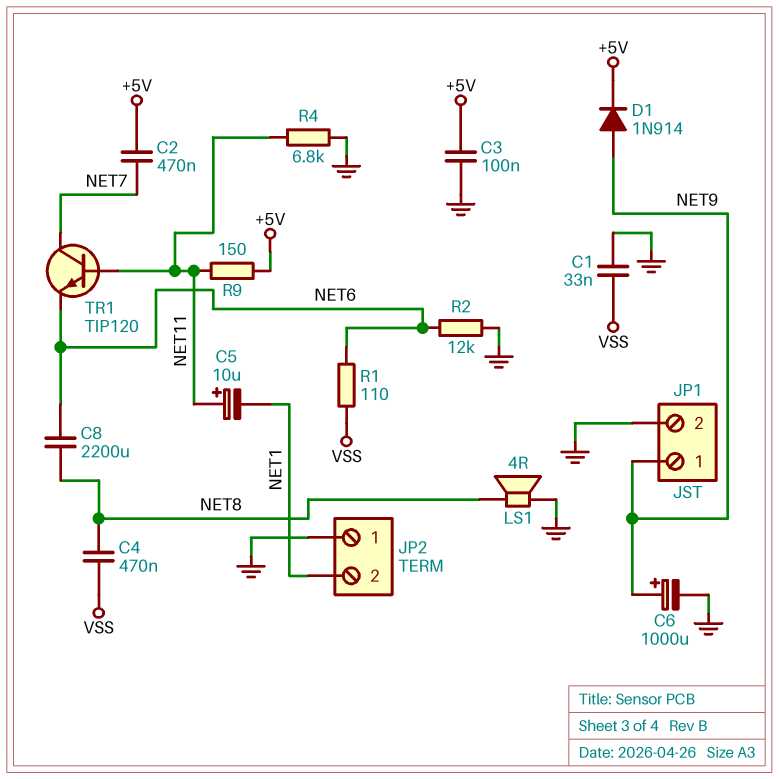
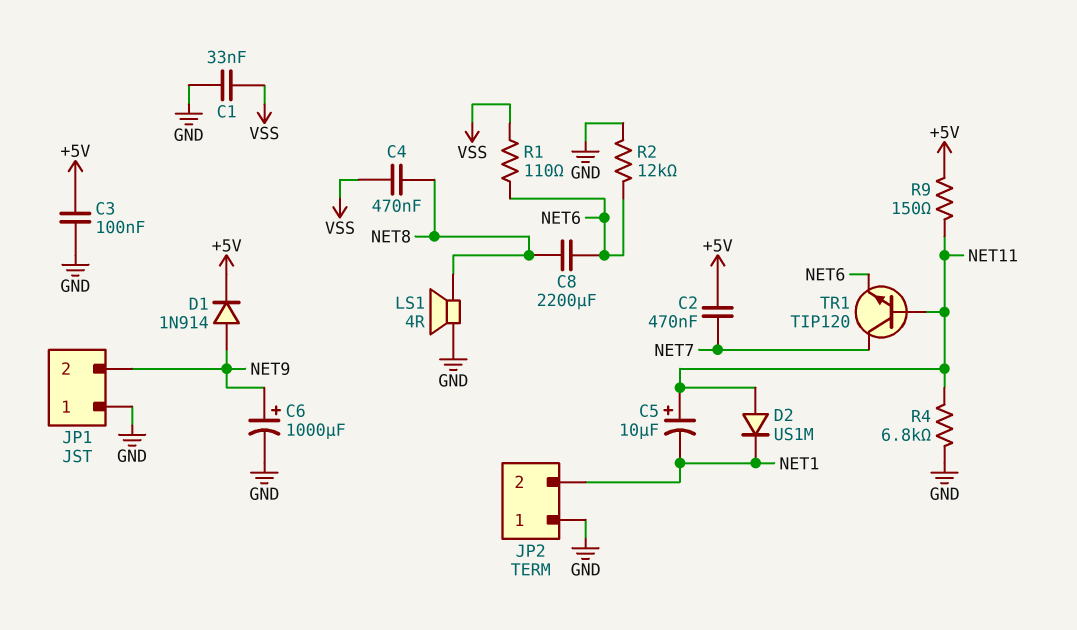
D2: none -> diode US1M (A NET11, K NET1)
JP1 pin 1: NET9 -> GND
JP1 pin 2: GND -> NET9

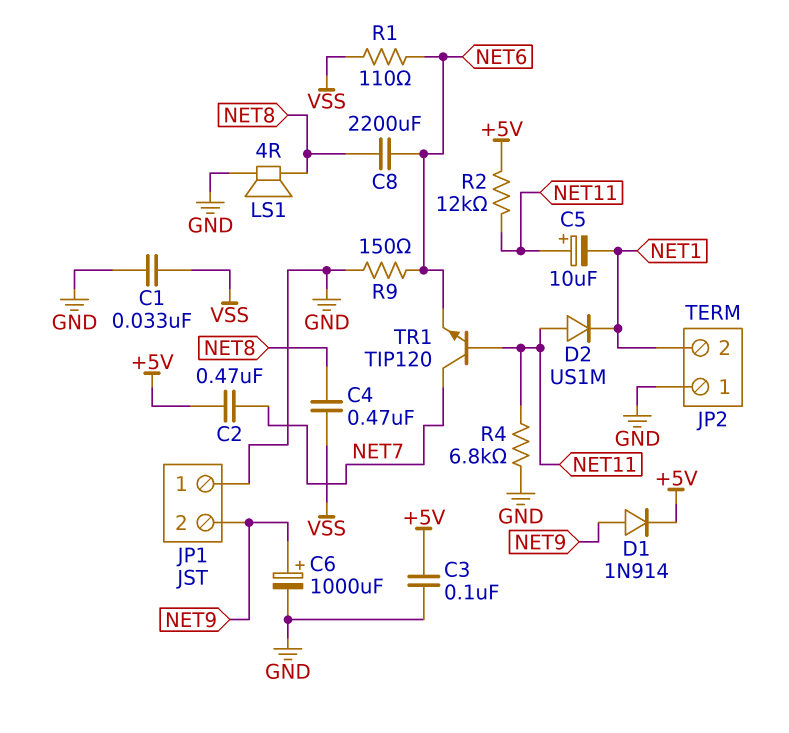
R2: 12k (GND, NET6) -> 12k (+5V, NET11)
R9: 150 (+5V, NET11) -> 150 (GND, NET6)

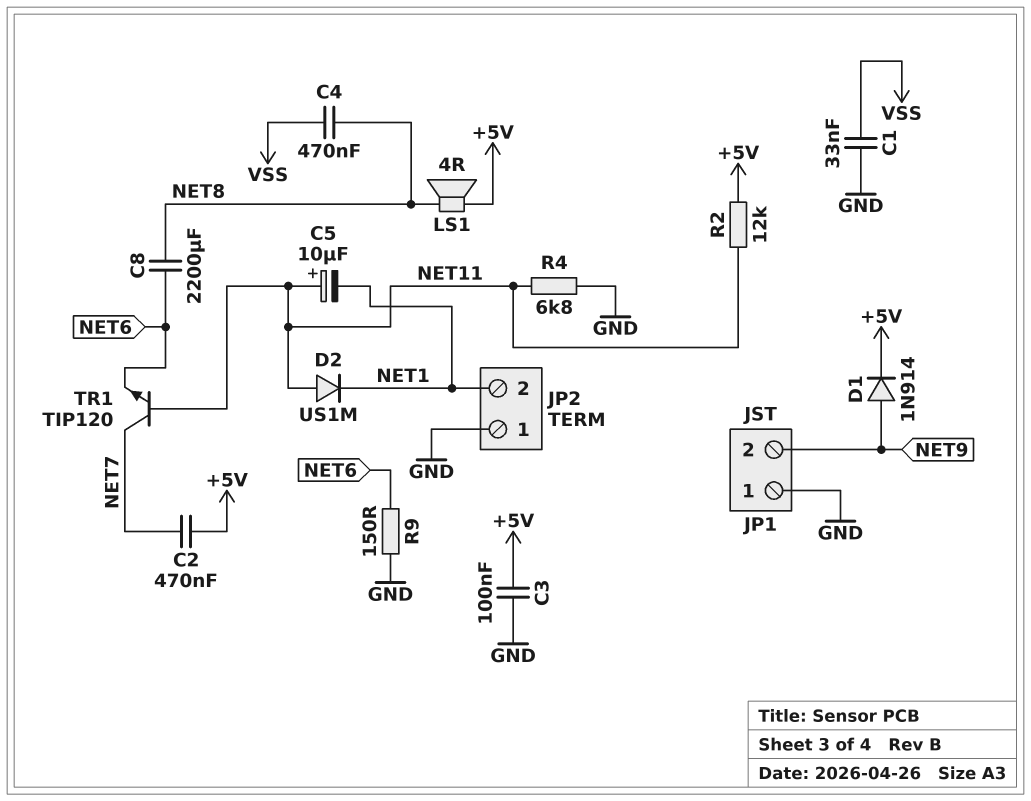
C6: 1000uF (plus NET9, minus GND) -> none
LS1: speaker 4R (GND, NET8) -> speaker 4R (+5V, NET8)
R1: 110 (NET6, VSS) -> none

